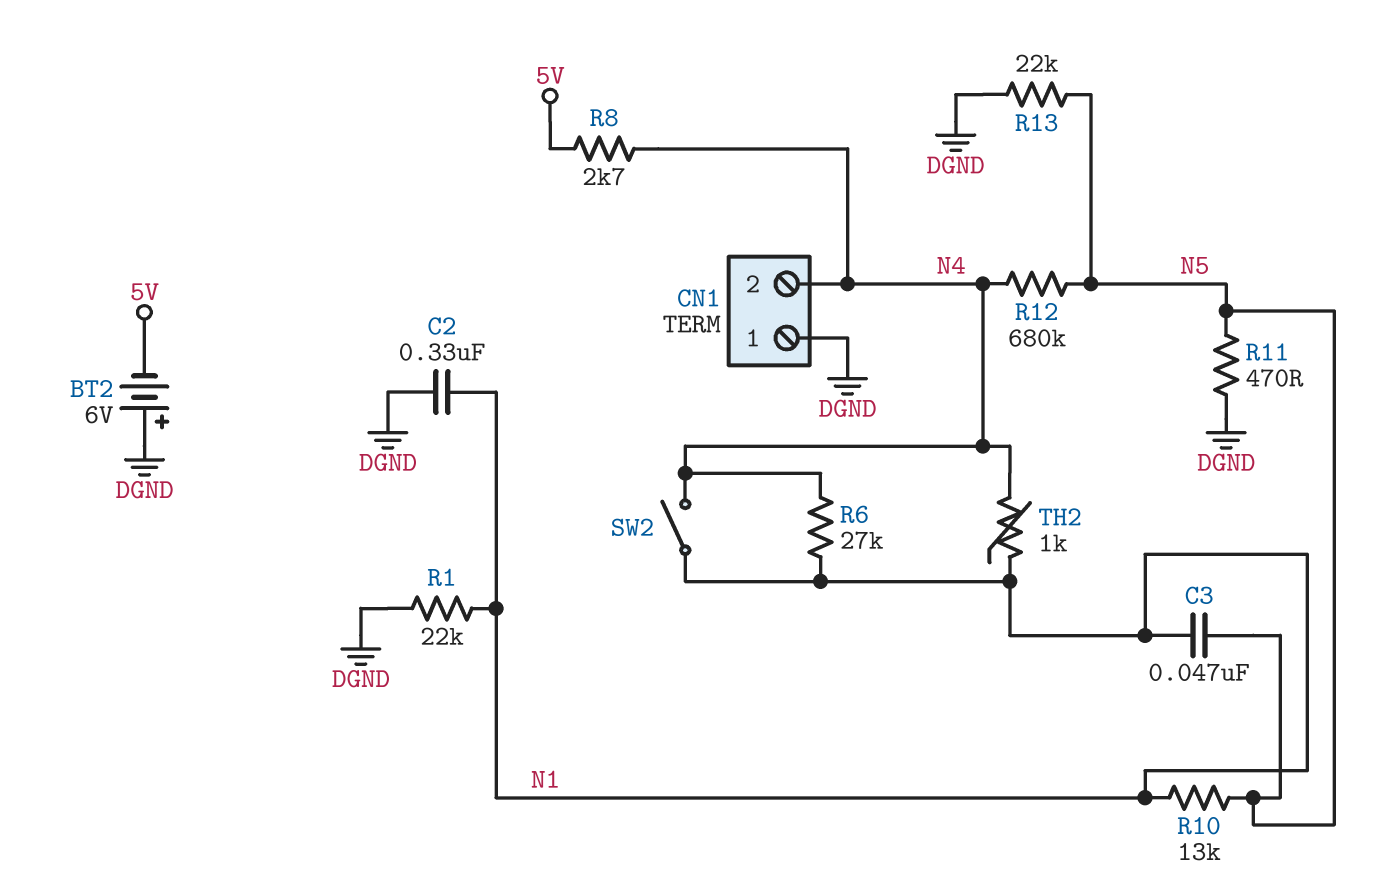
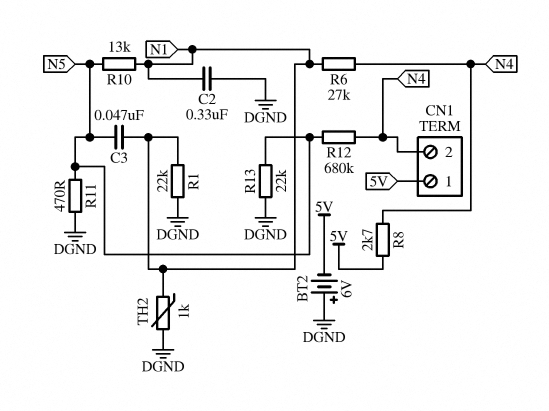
CN1 pin 1: DGND -> 5V
SW2: switch (N1, N4) -> none
TH2: 1k (N1, N4) -> 1k (DGND, N1)

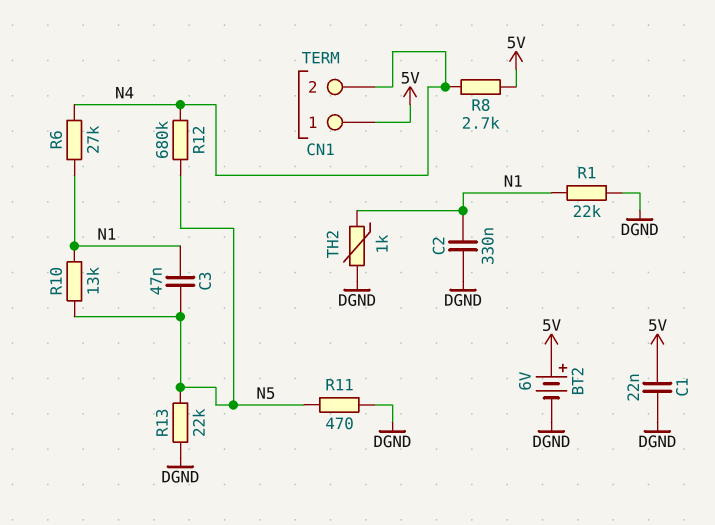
BT2: 6V (plus DGND, minus 5V) -> 6V (plus 5V, minus DGND)
C1: none -> 22nF (5V, DGND)

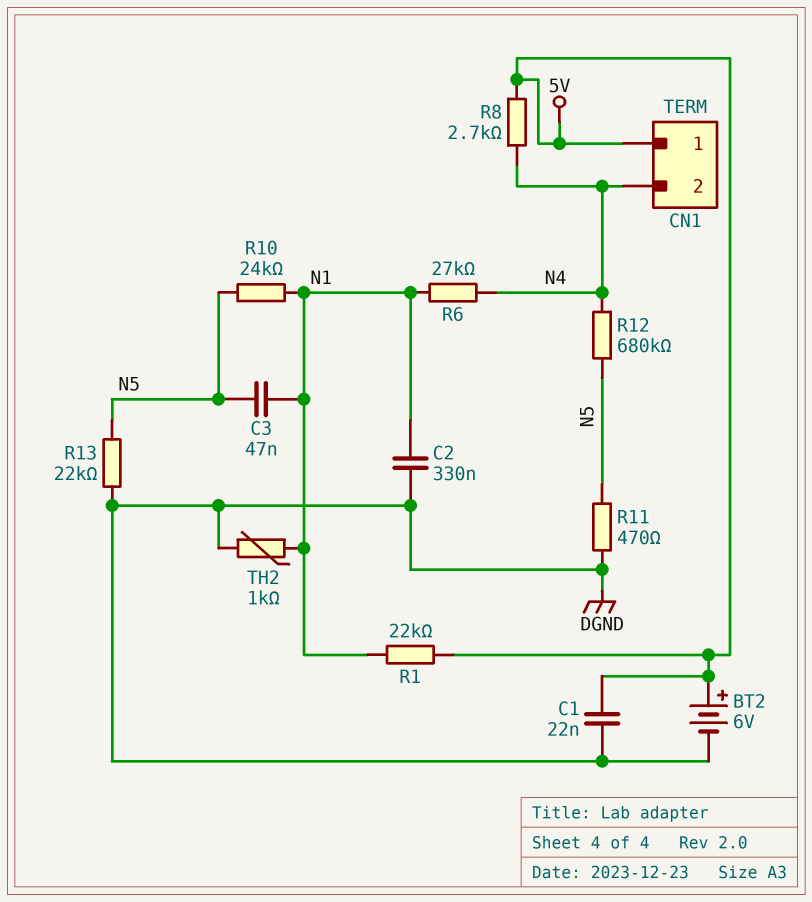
R1: 22k (DGND, N1) -> 22k (5V, N1)
R10: 13k (N1, N5) -> 24k (N1, N5)

